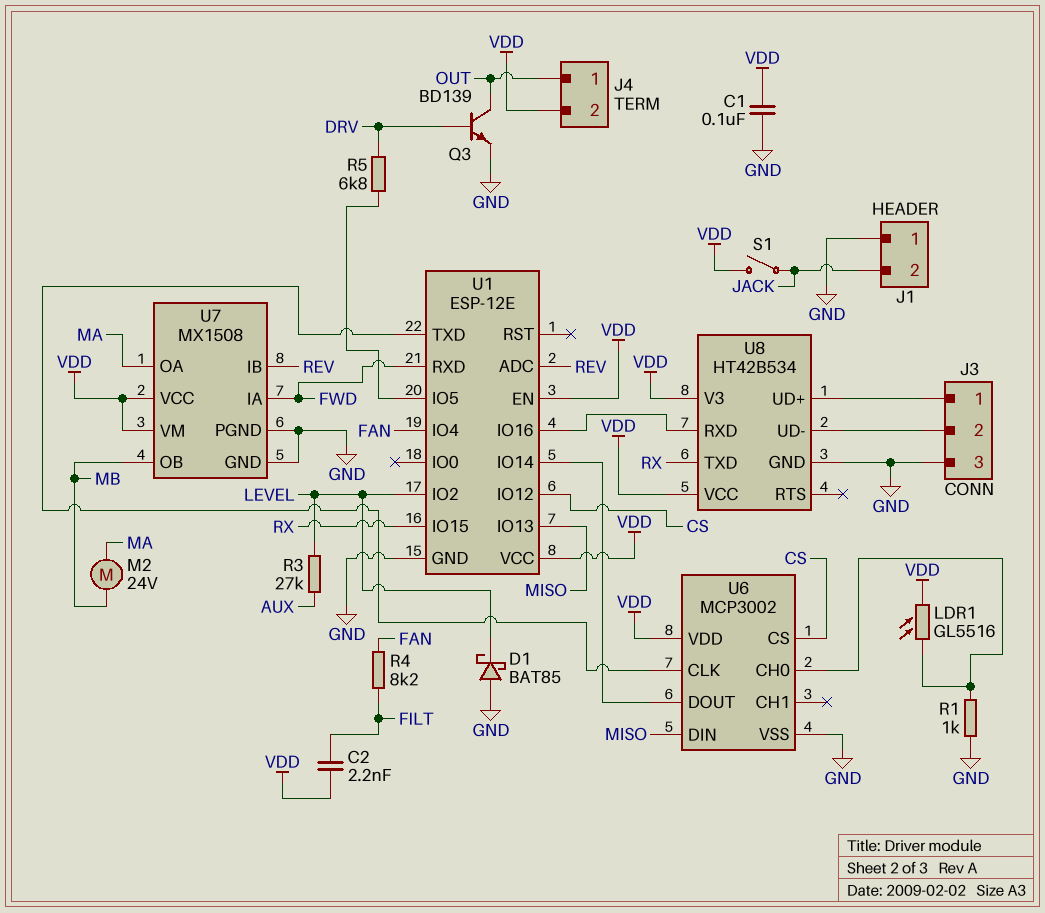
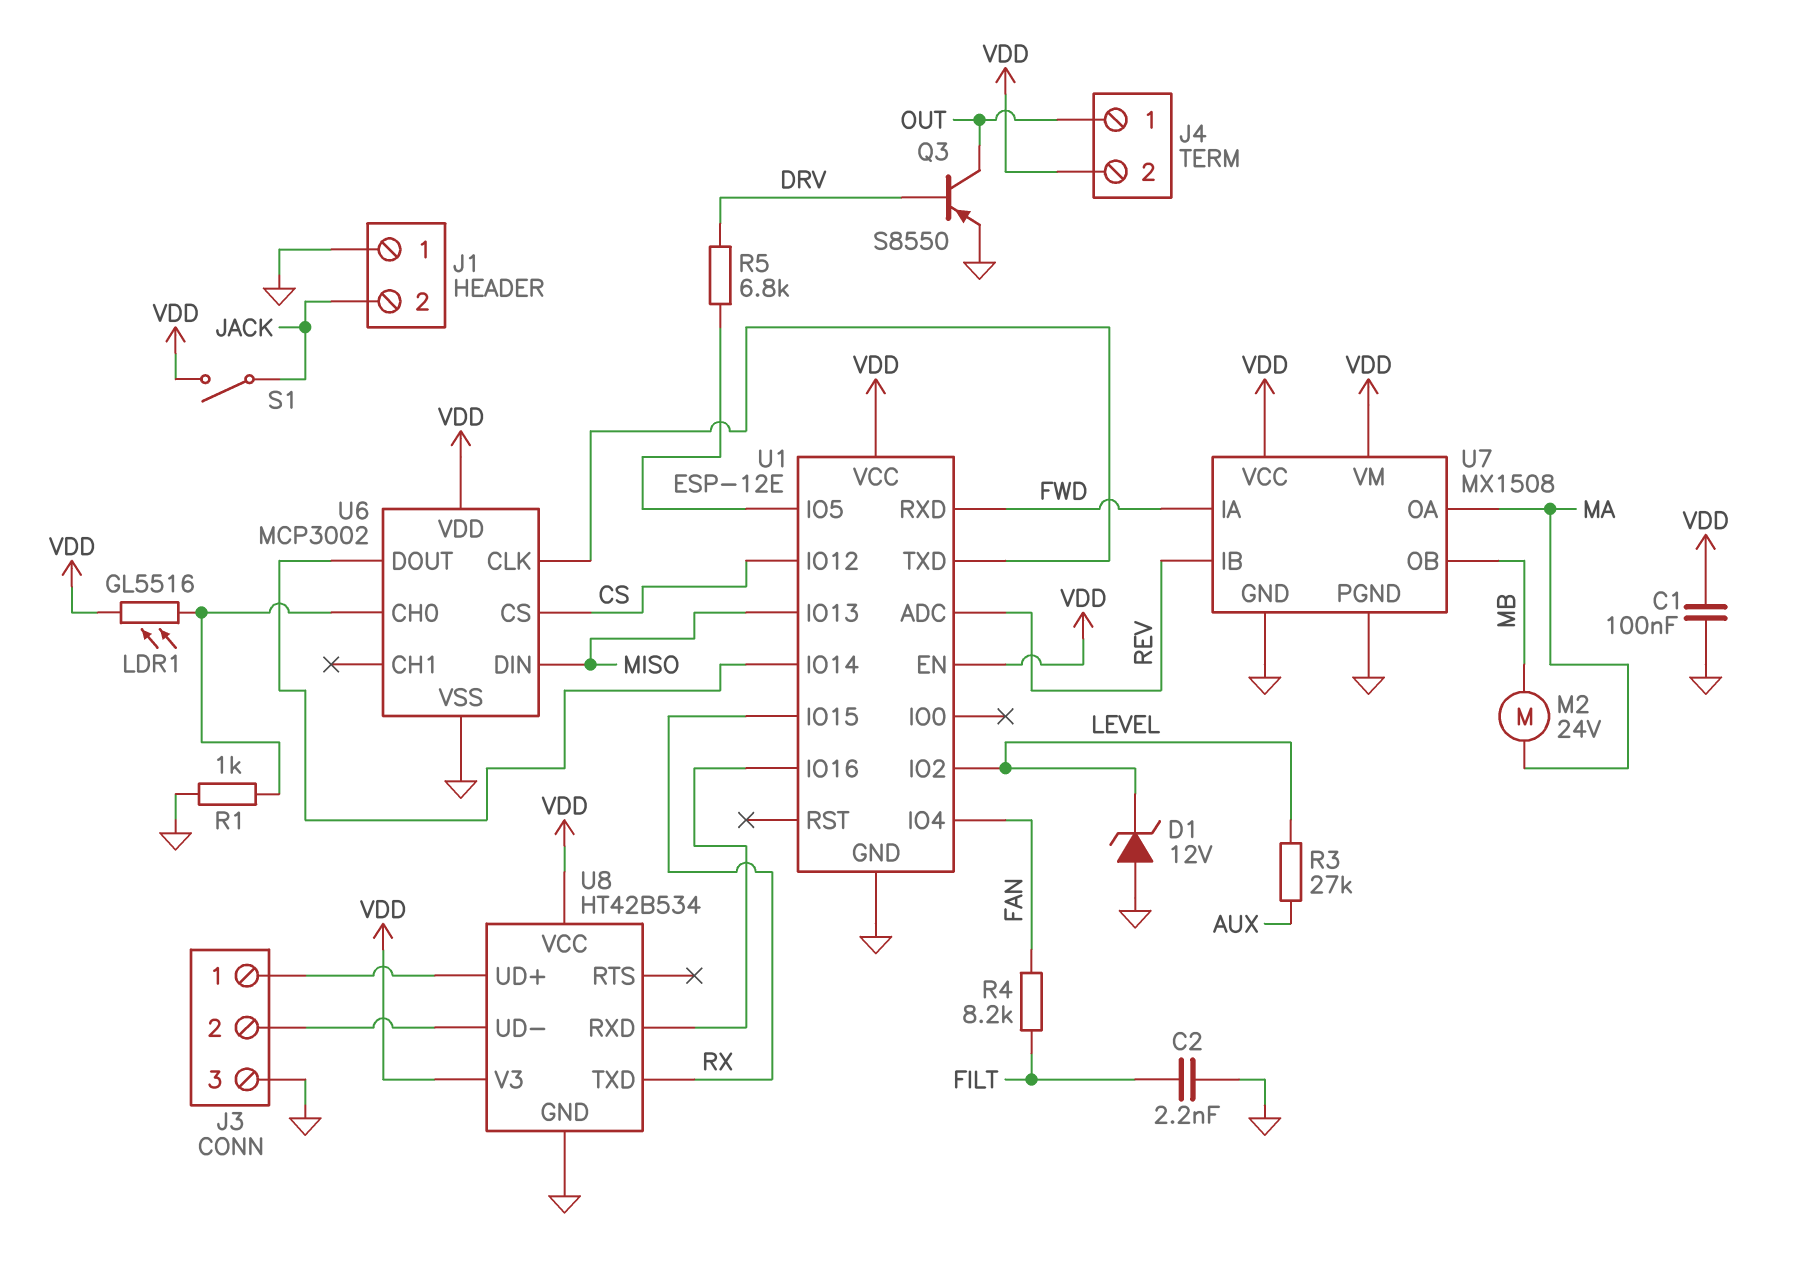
C2: 2.2nF (FILT, VDD) -> 2.2nF (FILT, GND)
D1: schottky BAT85 (A GND, K LEVEL) -> zener 12V (A GND, K LEVEL)
Q3: NPN BD139 (B DRV, C OUT, E GND) -> PNP S8550 (B DRV, C OUT, E GND)

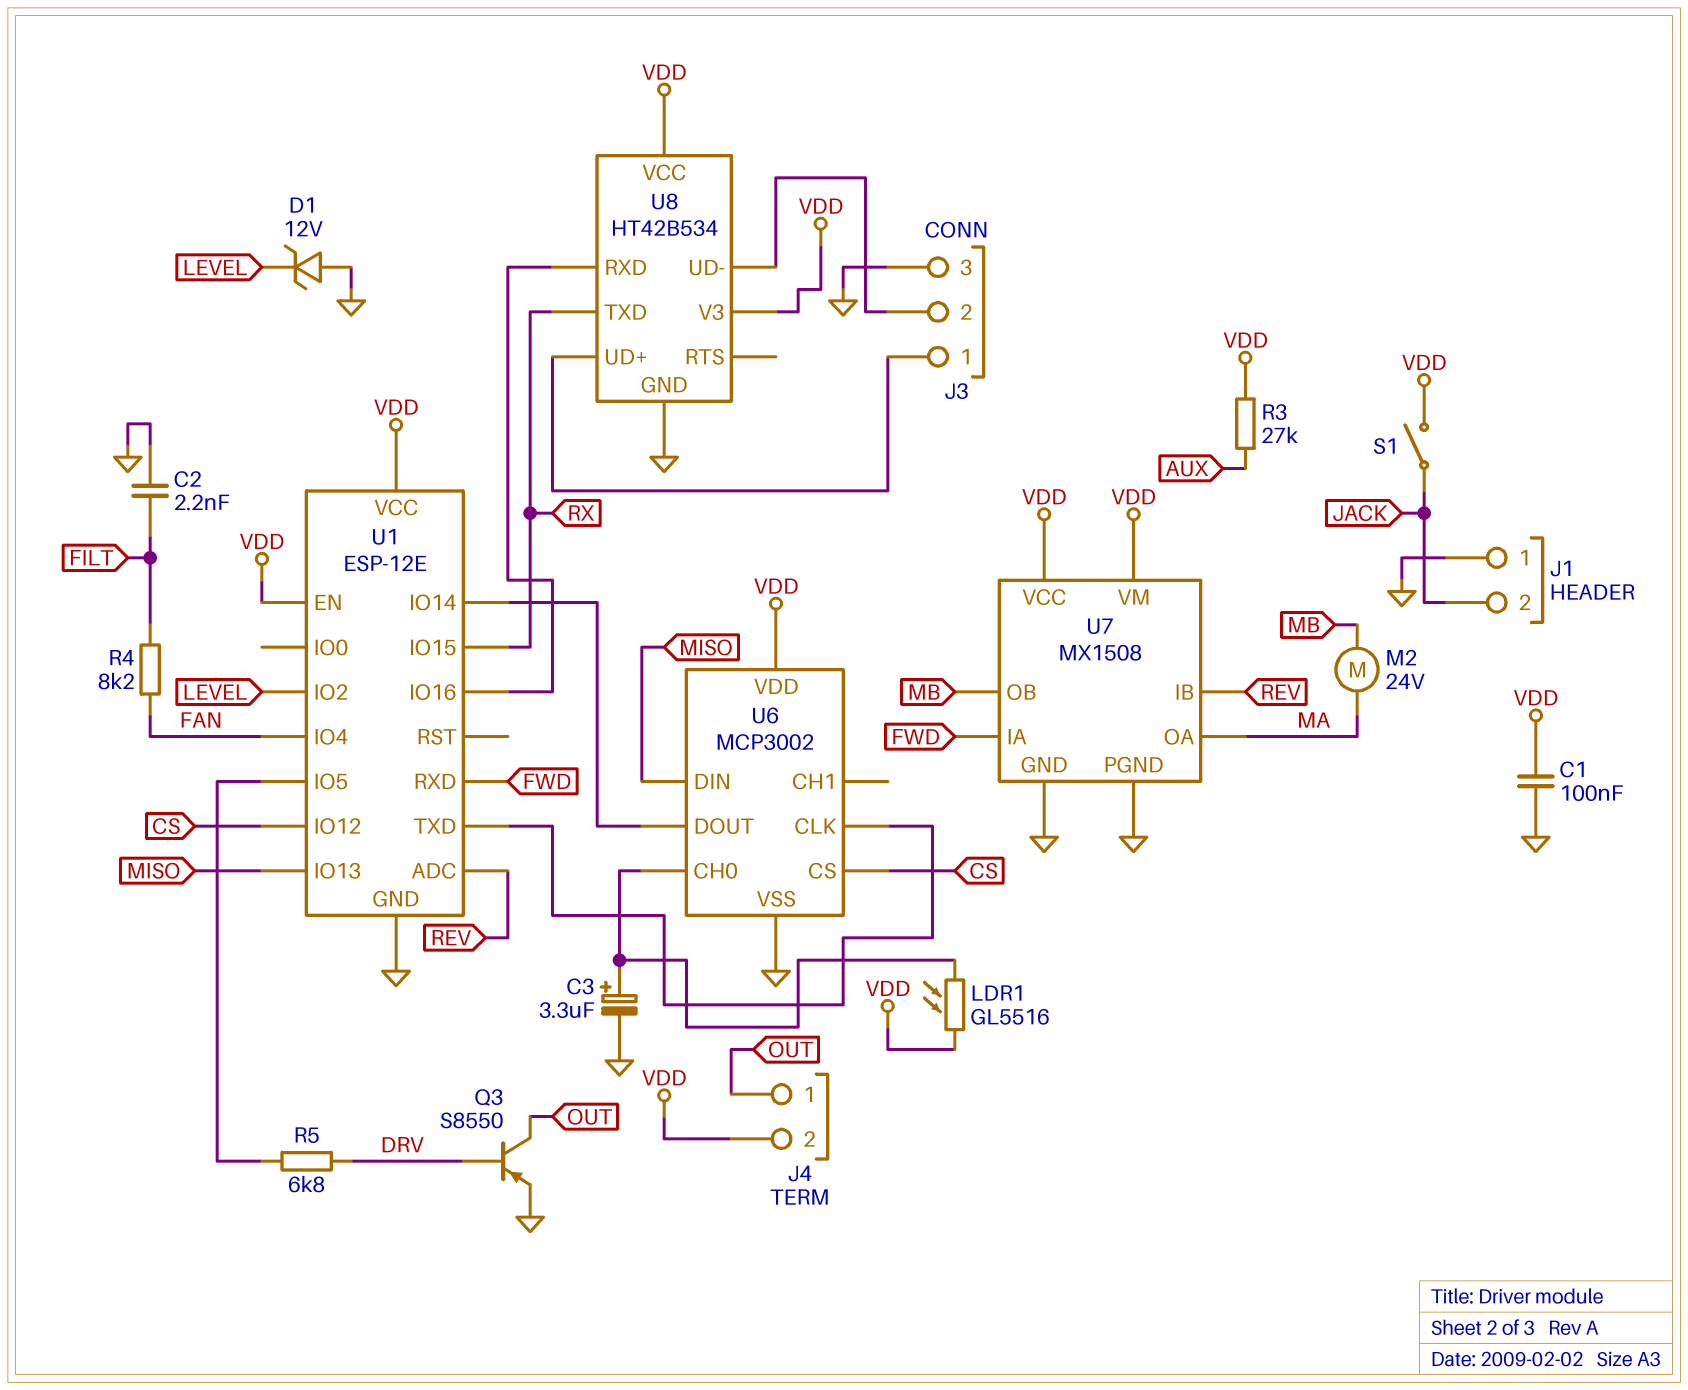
C3: none -> 3.3uF (plus U6/CH0, minus GND)
R1: 1k (GND, U6/CH0) -> none
R3: 27k (AUX, LEVEL) -> 27k (AUX, VDD)

